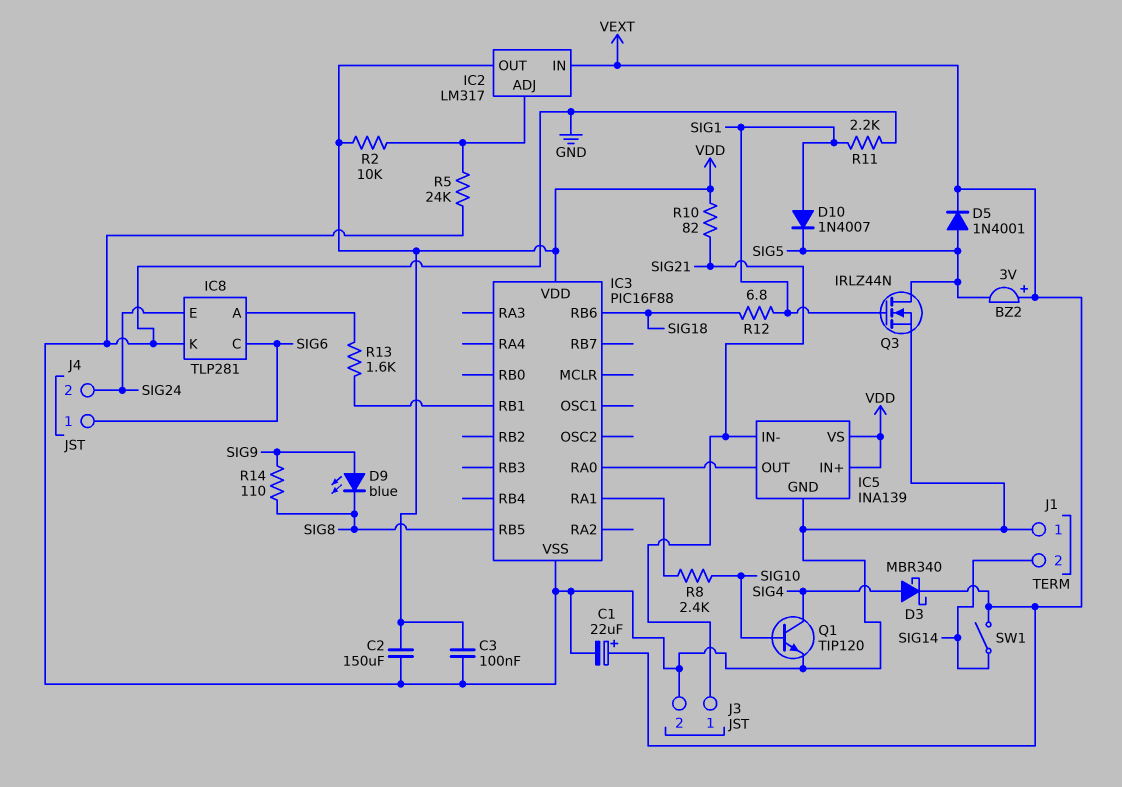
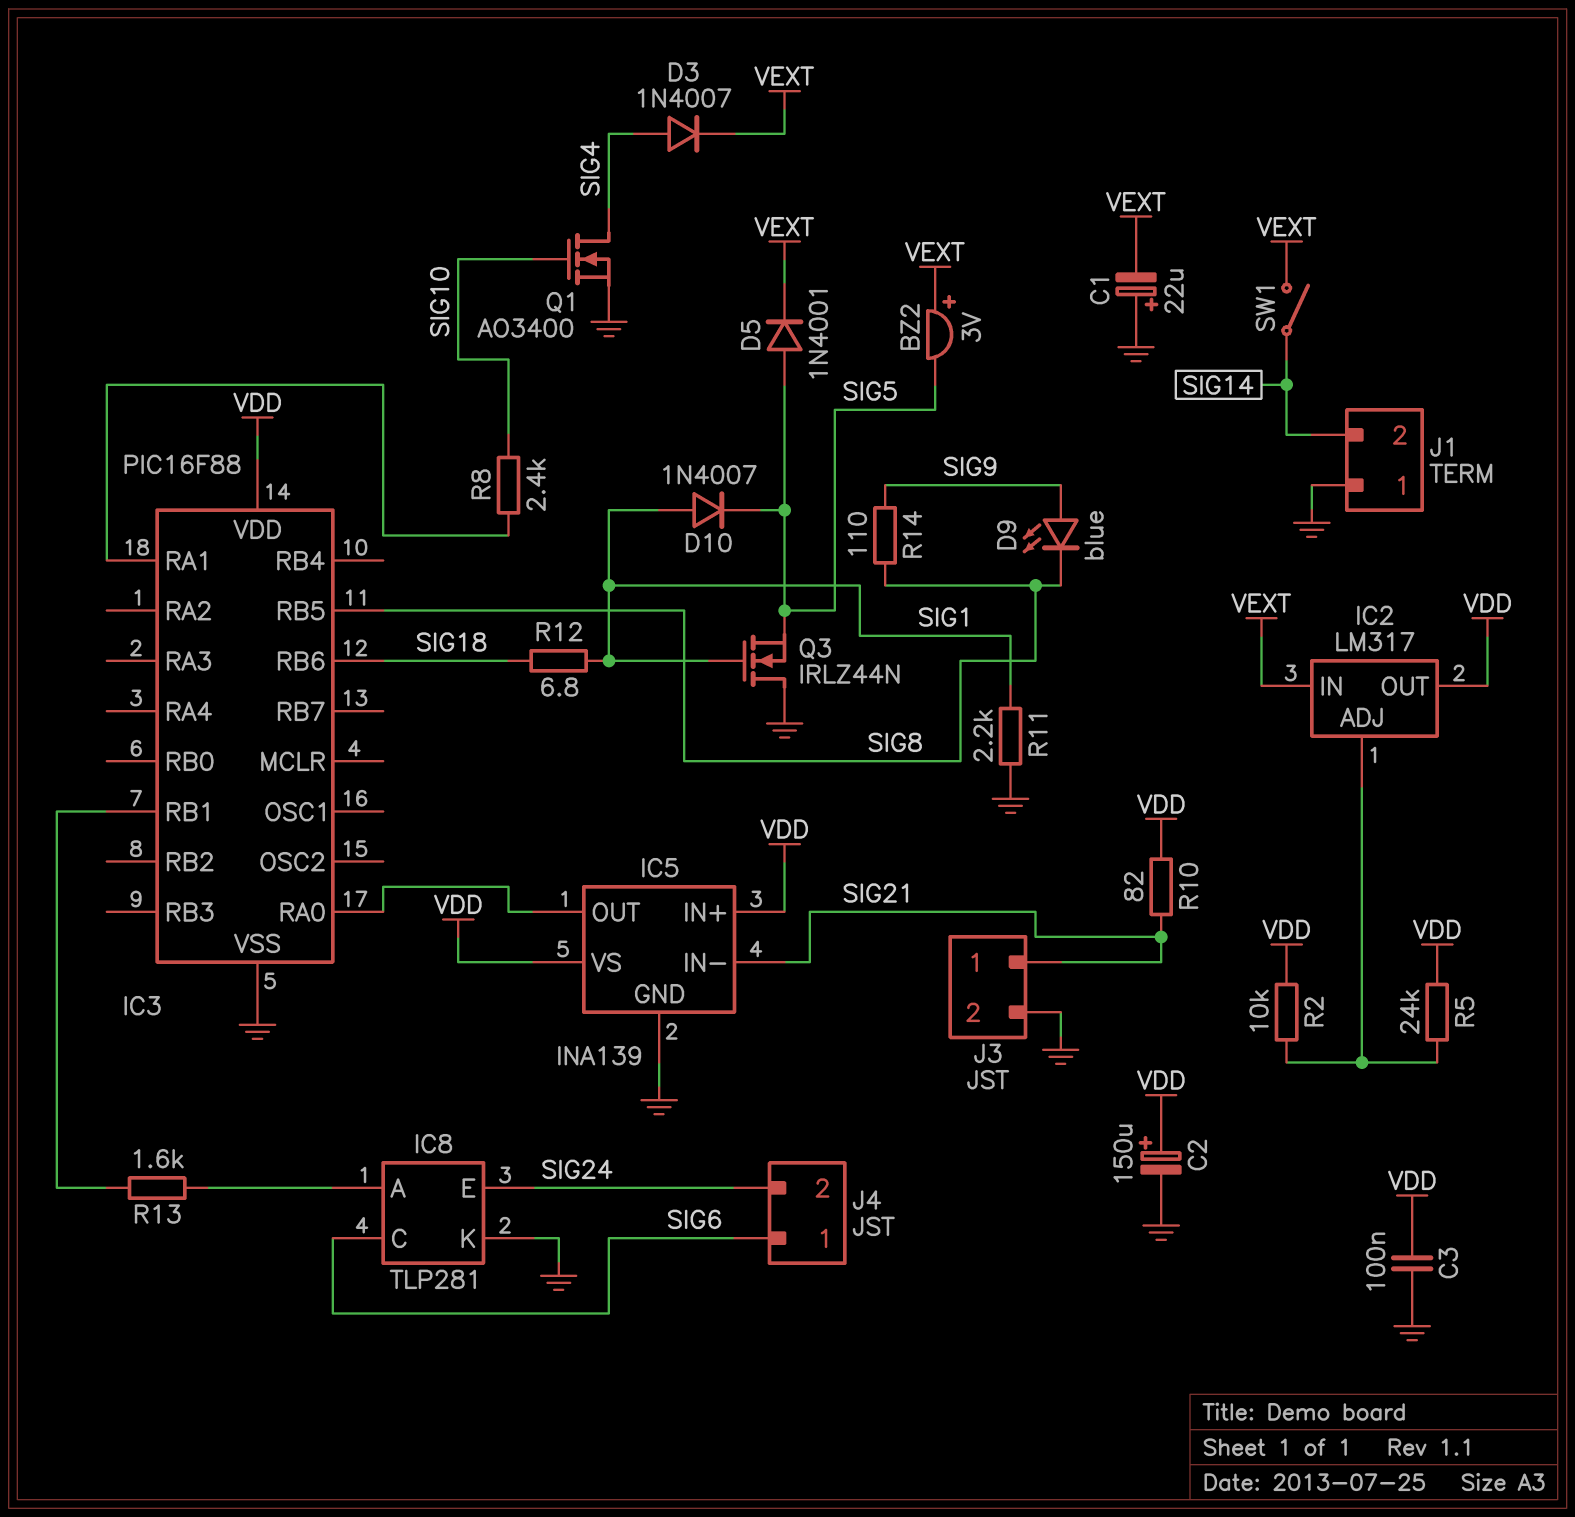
C1: 22uF (plus VEXT, minus GND) -> 22uF (plus GND, minus VEXT)
C2: 150uF (GND, VDD) -> 150uF (plus VDD, minus GND)
D3: schottky MBR340 (A SIG4, K VEXT) -> diode 1N4007 (A SIG4, K VEXT)
Q1: NPN TIP120 (B SIG10, C SIG4, E GND) -> NMOS AO3400 (G SIG10, D SIG4, S GND)
Q3: NMOS IRLZ44N (G SIG1, D SIG5, S GND) -> NMOS IRLZ44N (G SIG1, D GND, S SIG5)
R5: 24k (GND, IC2/ADJ) -> 24k (IC2/ADJ, VDD)

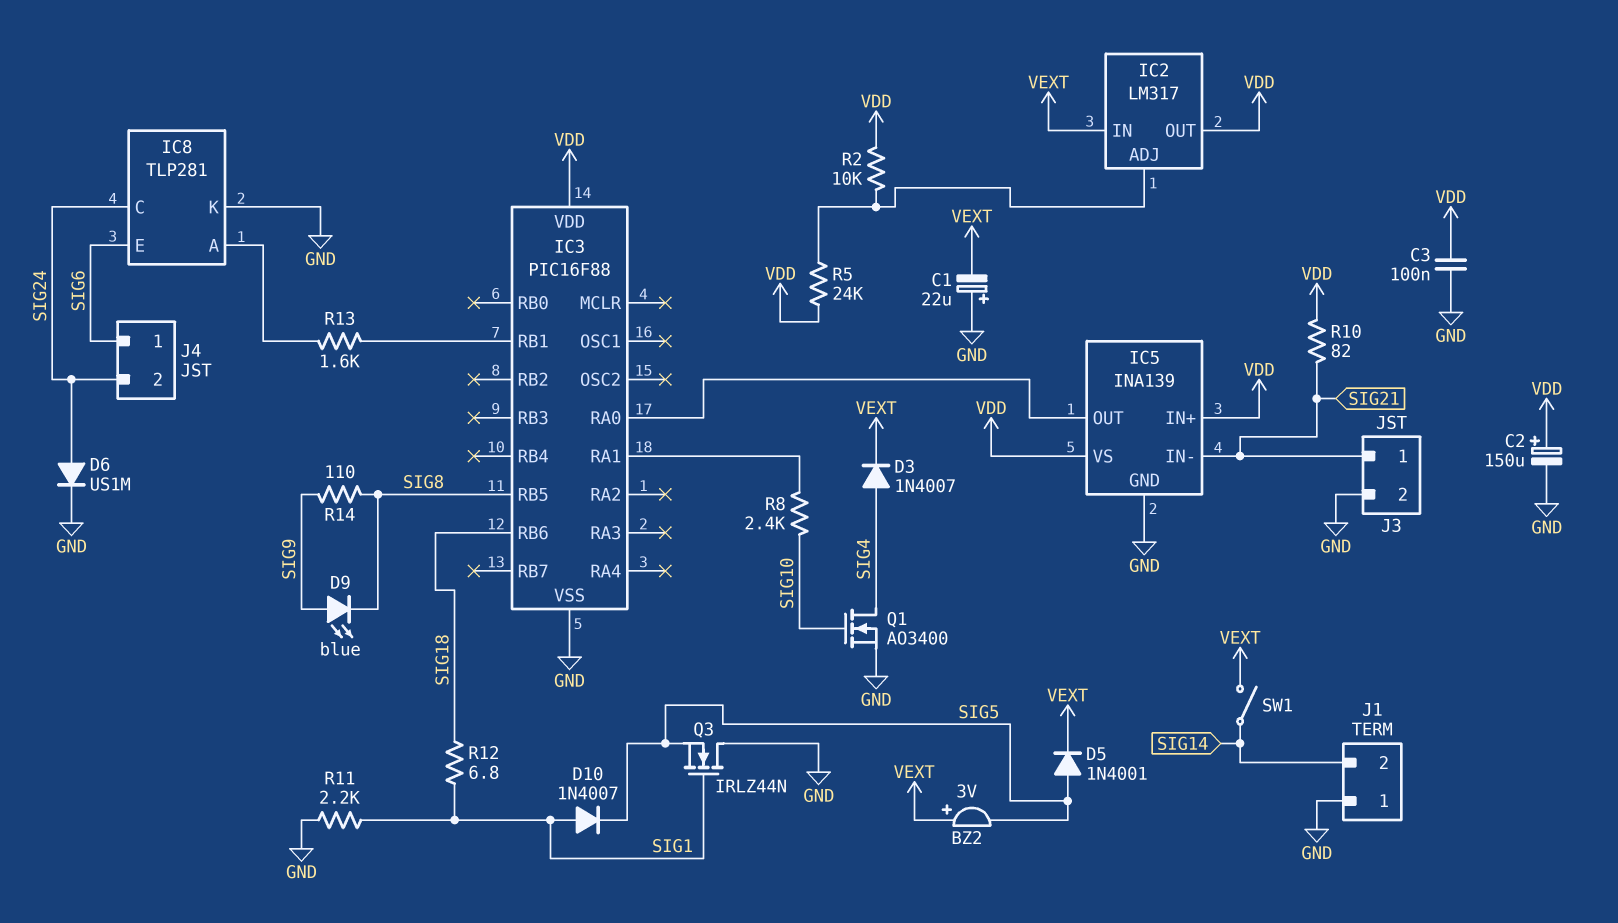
D6: none -> diode US1M (A SIG24, K GND)
IC8 pin C: SIG6 -> SIG24
IC8 pin E: SIG24 -> SIG6

